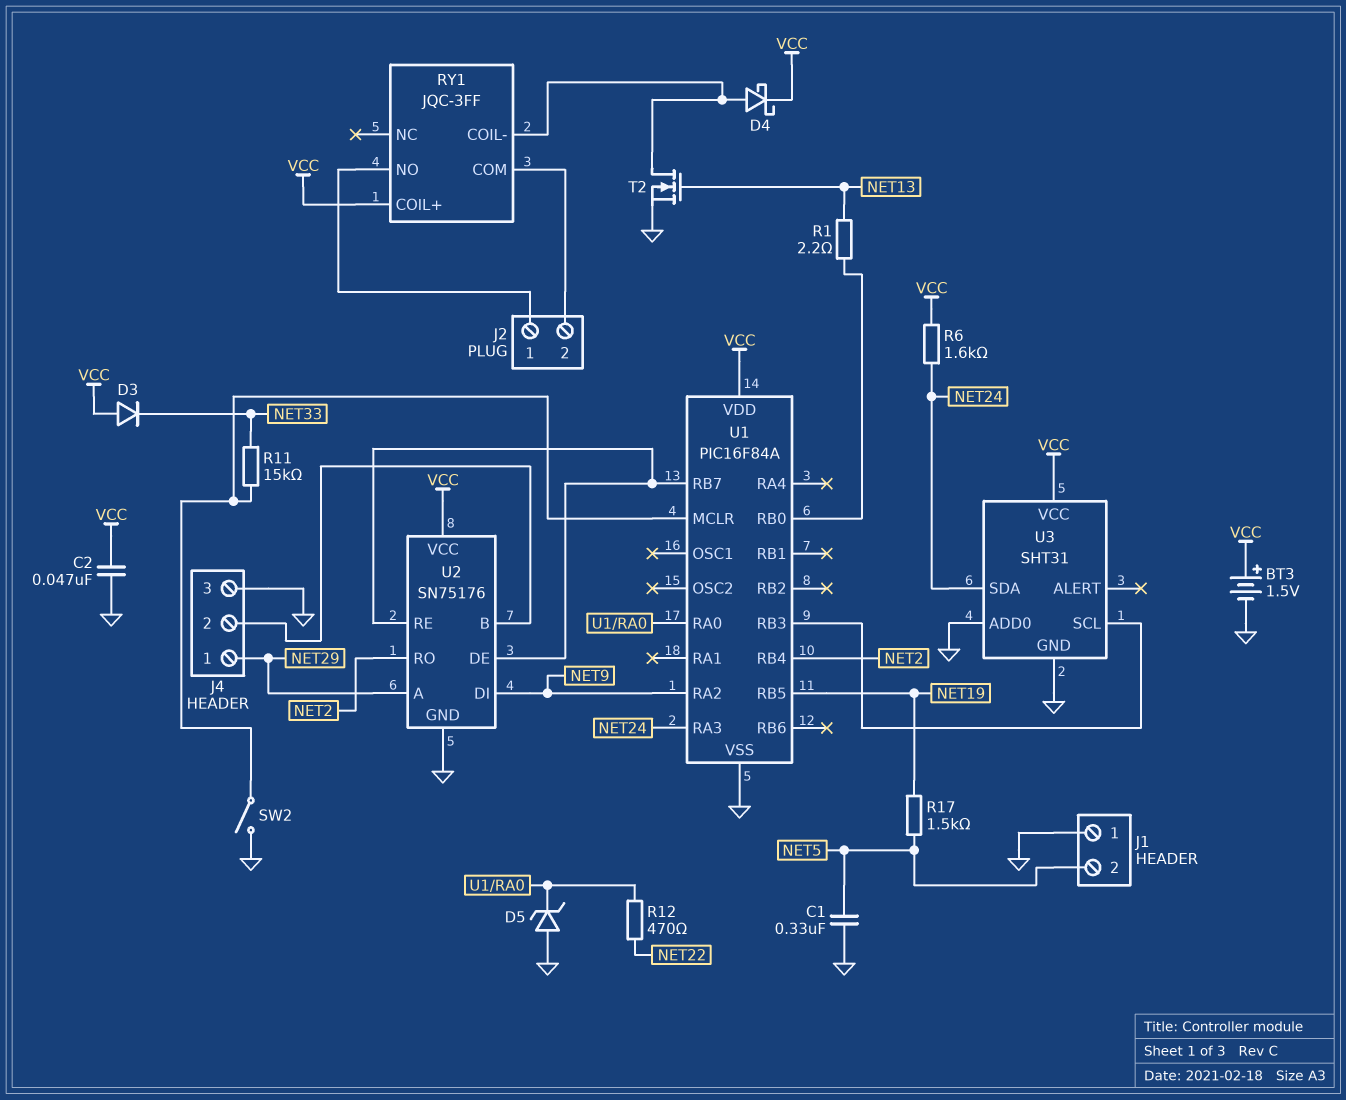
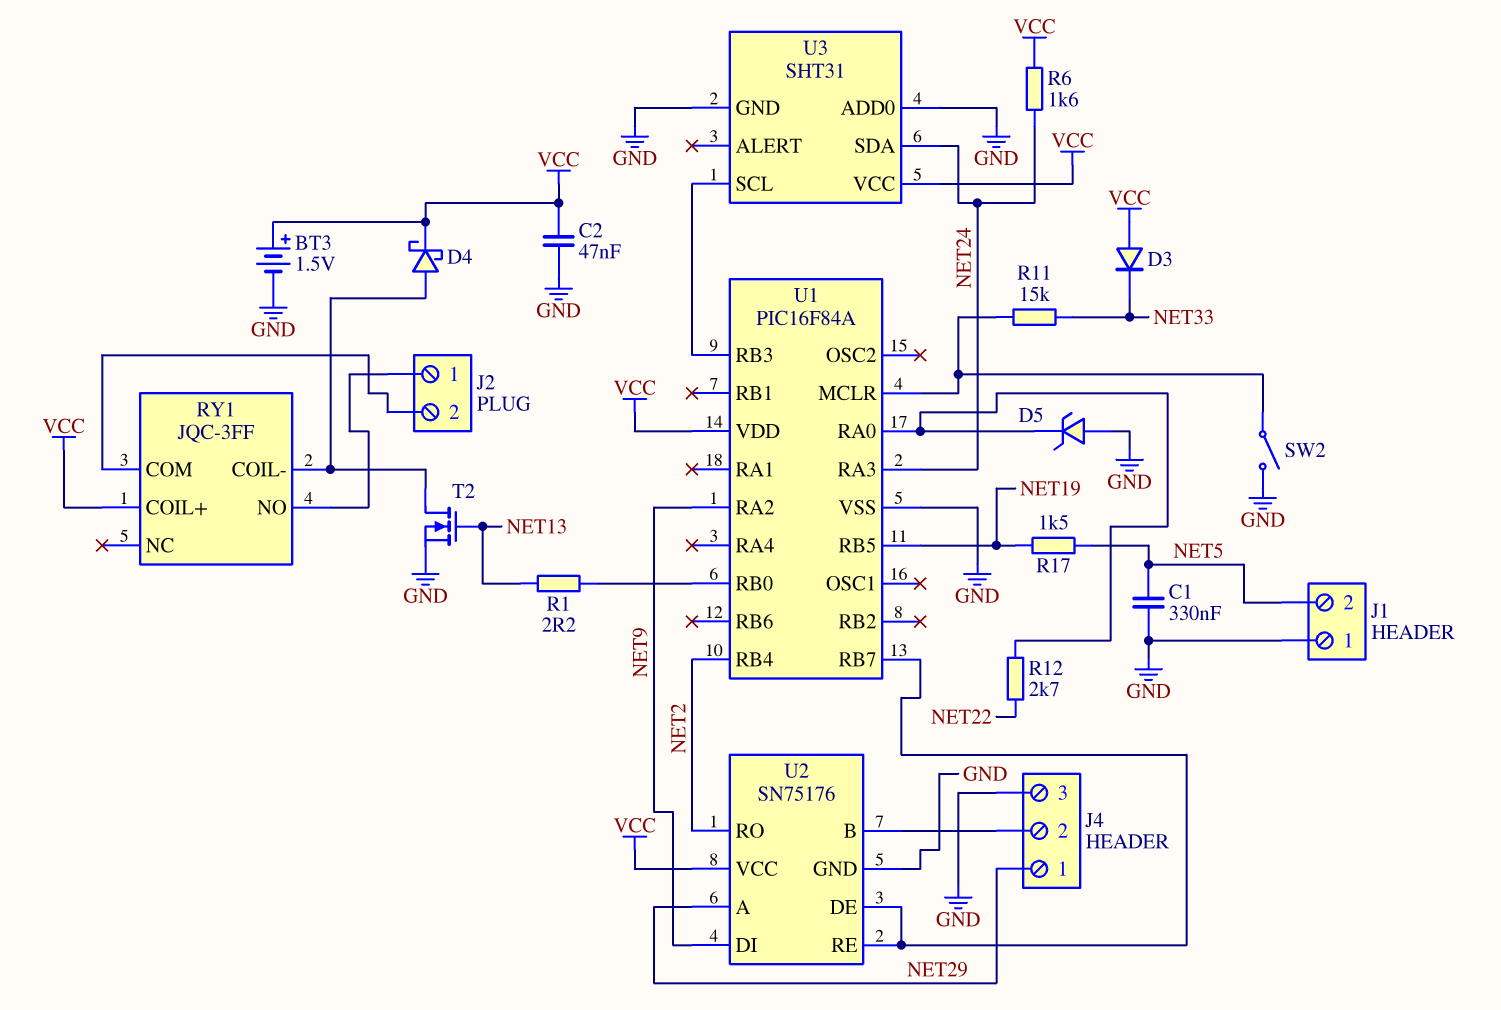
R12: 470 (NET22, U1/RA0) -> 2.7k (NET22, U1/RA0)

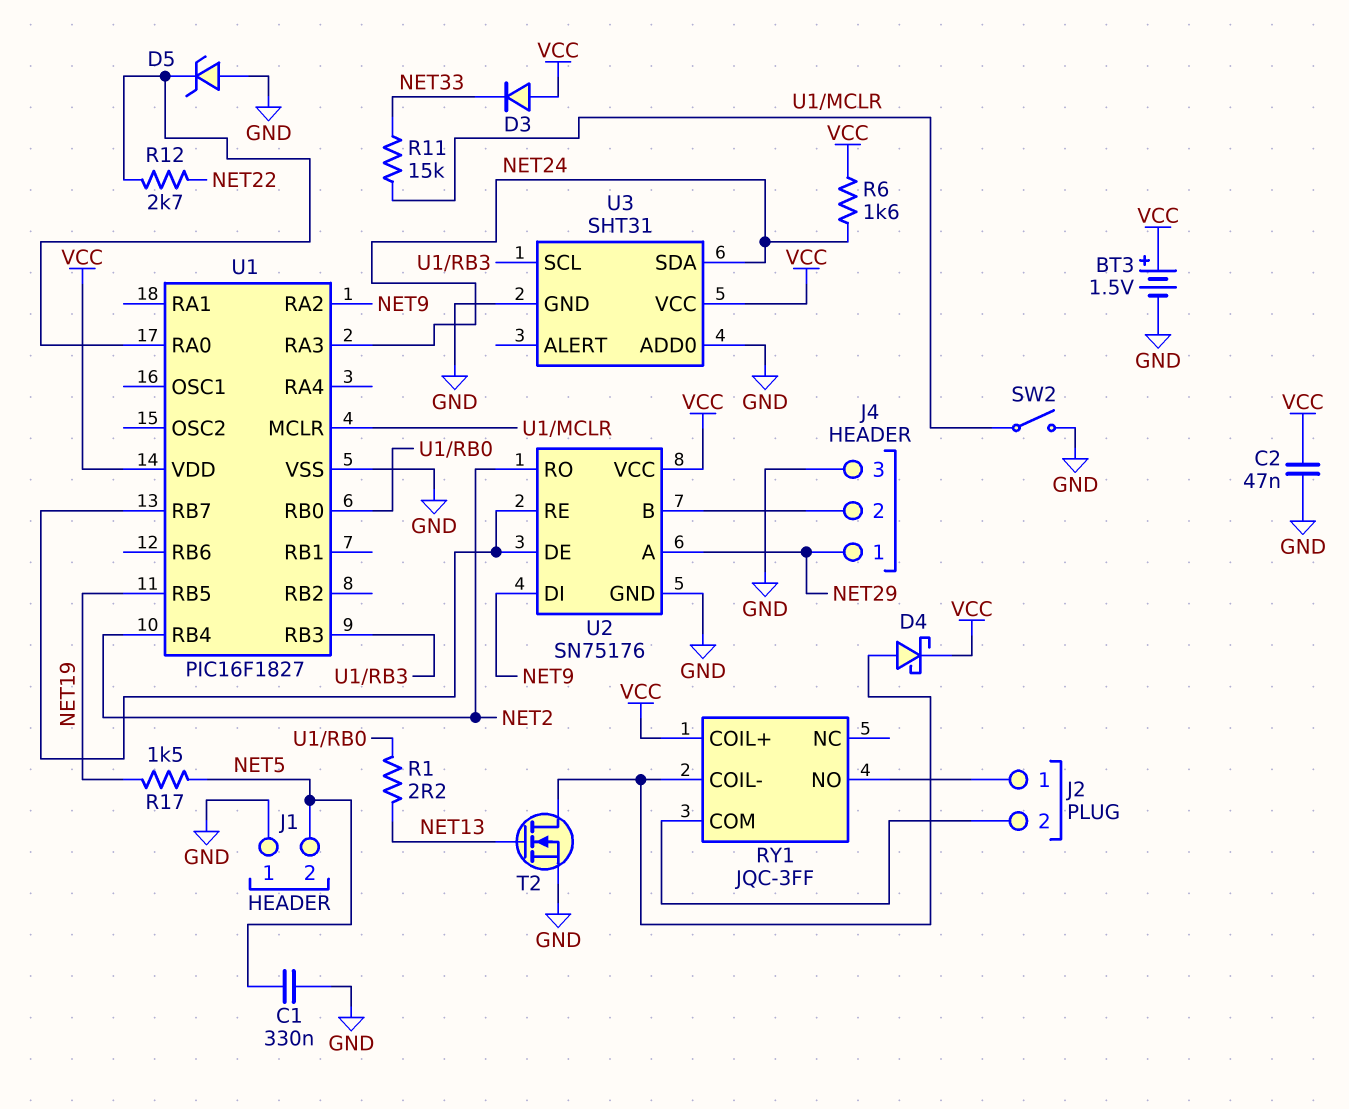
U1: PIC16F84A -> PIC16F1827

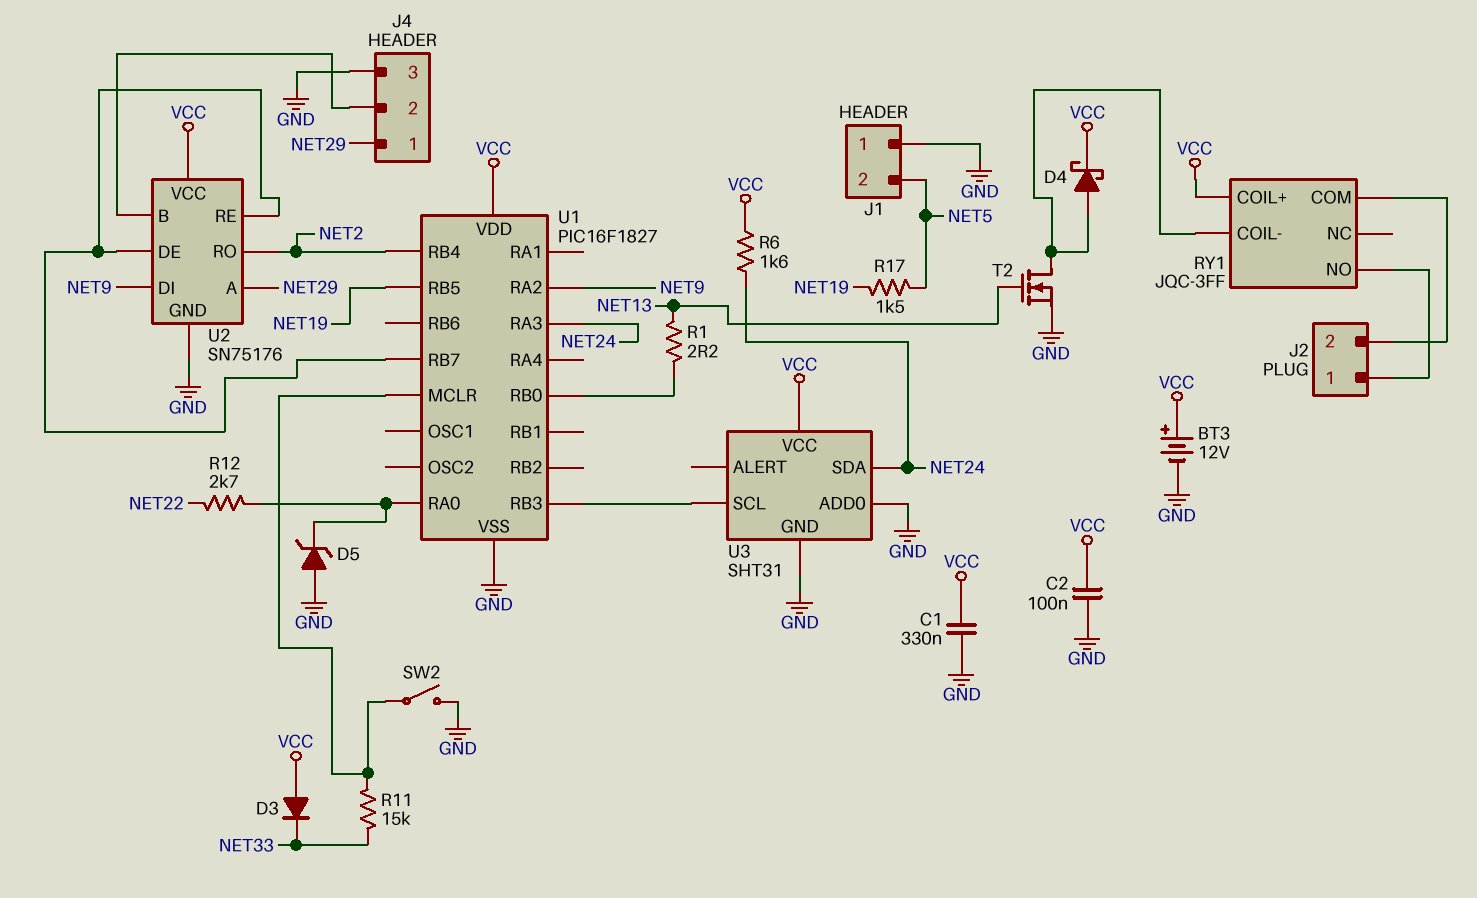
BT3: 1.5V (plus VCC, minus GND) -> 12V (plus VCC, minus GND)
C1: 330nF (GND, NET5) -> 330nF (GND, VCC)
C2: 47nF (GND, VCC) -> 100nF (GND, VCC)

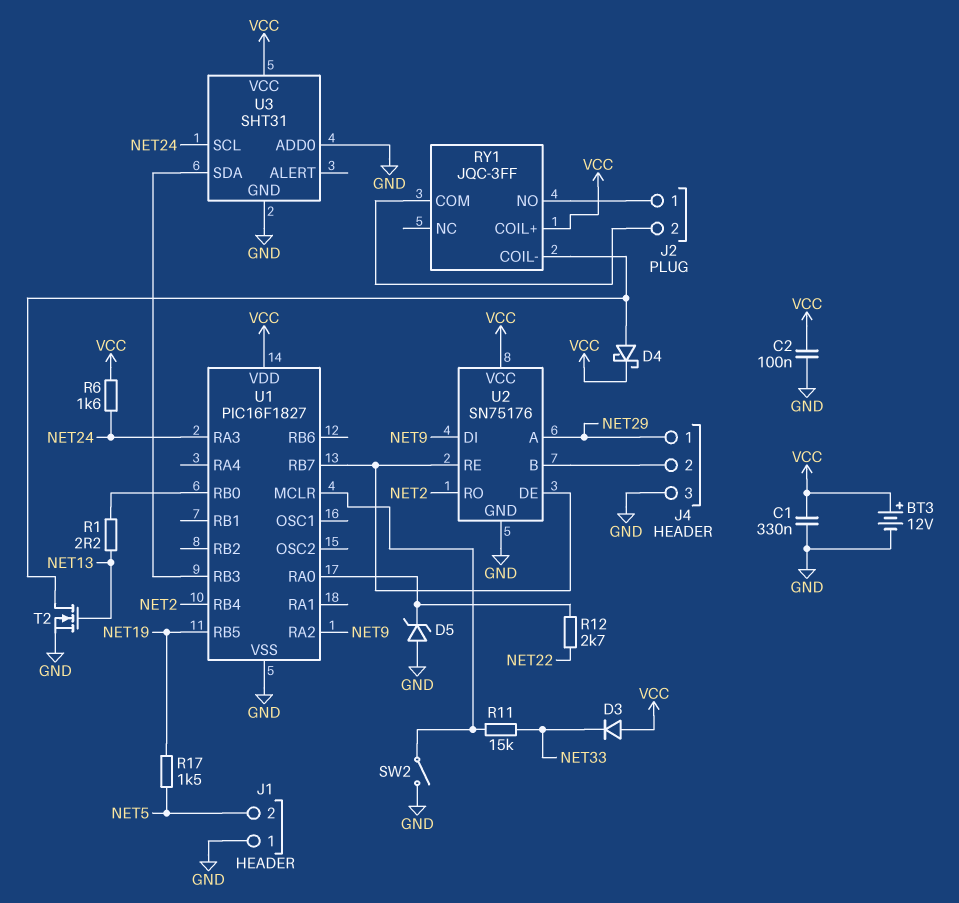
U3 pin SCL: U1/RB3 -> NET24
U3 pin SDA: NET24 -> U1/RB3

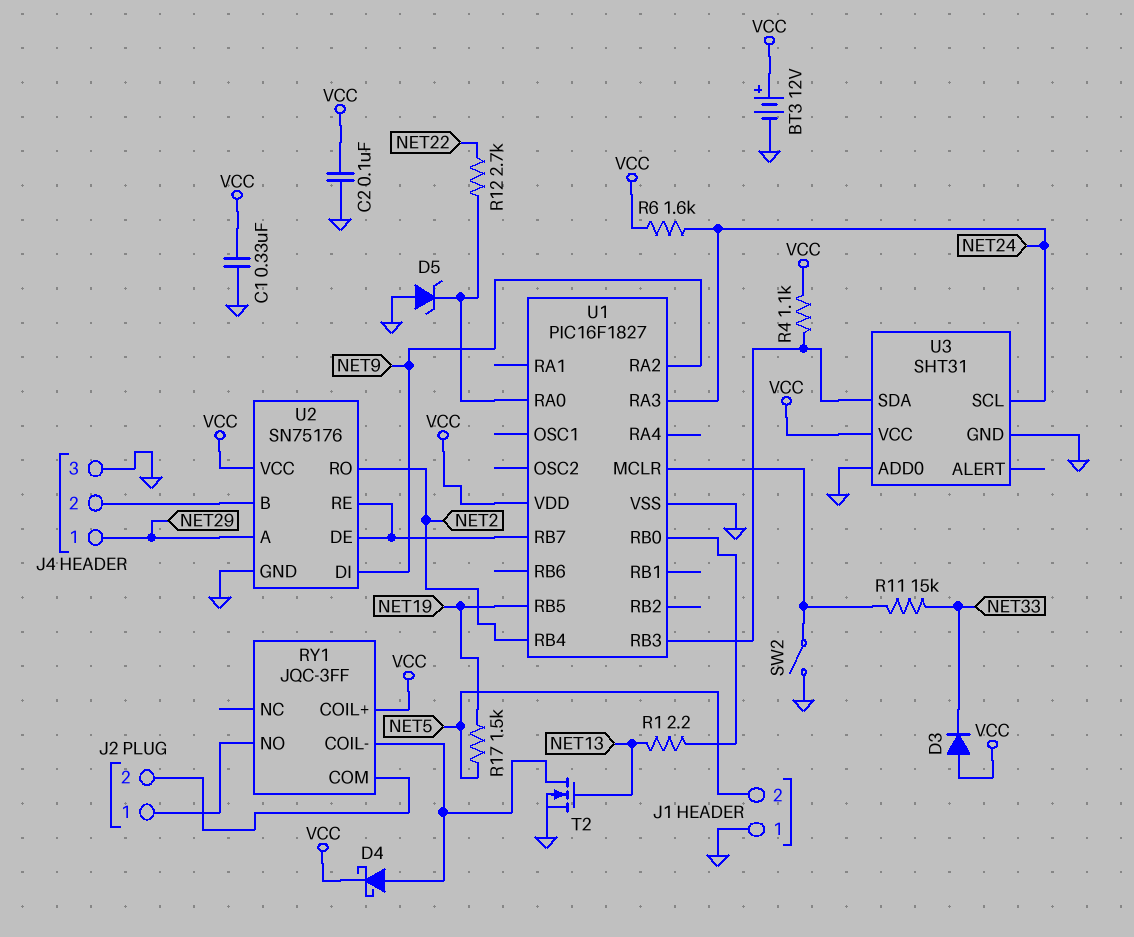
R4: none -> 1.1k (U1/RB3, VCC)

